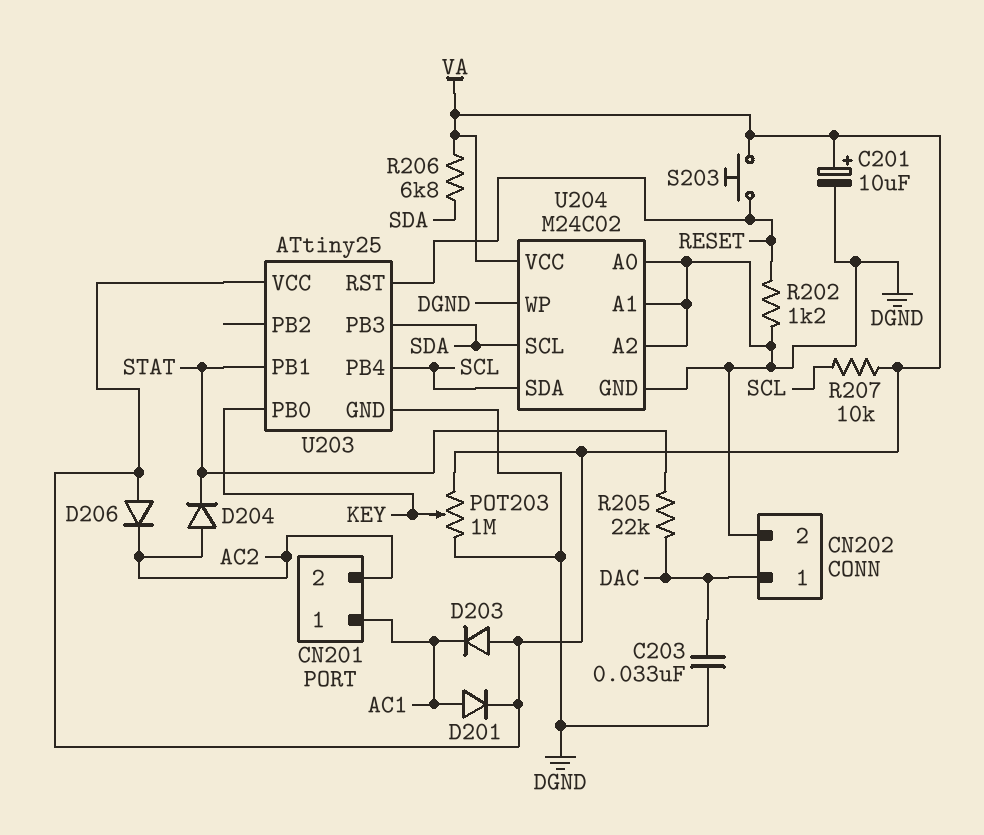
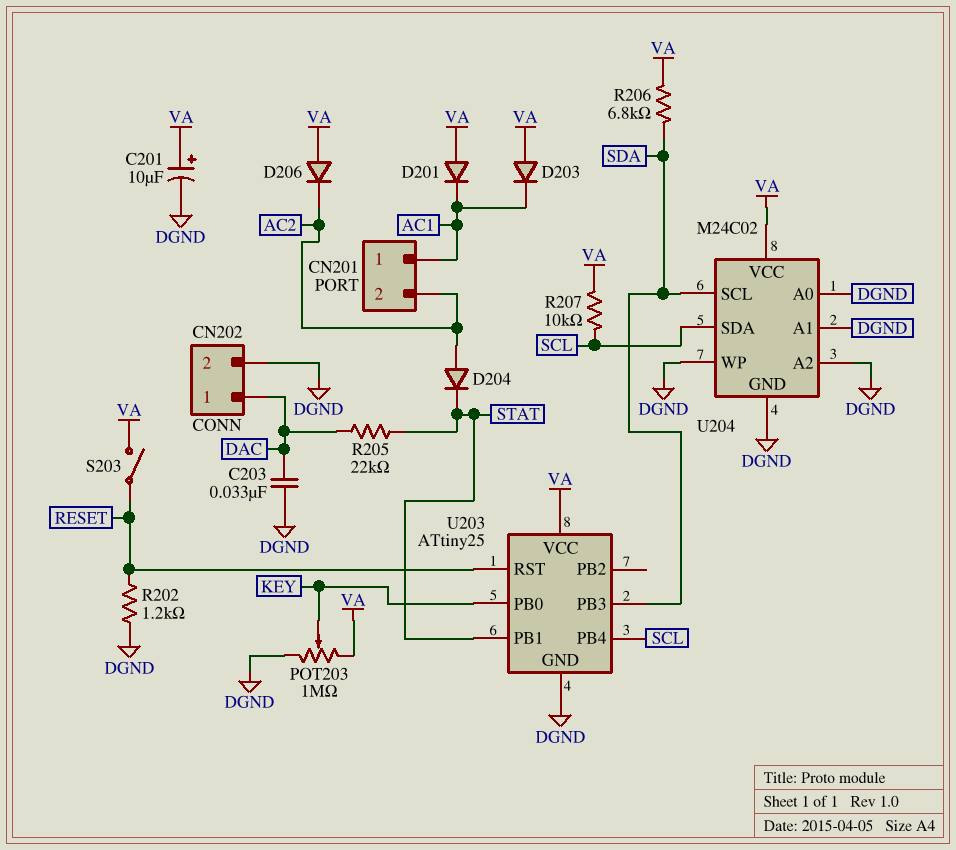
D201: diode (A AC1, K VA) -> diode (A VA, K AC1)
S203: button (RESET, VA) -> switch (RESET, VA)

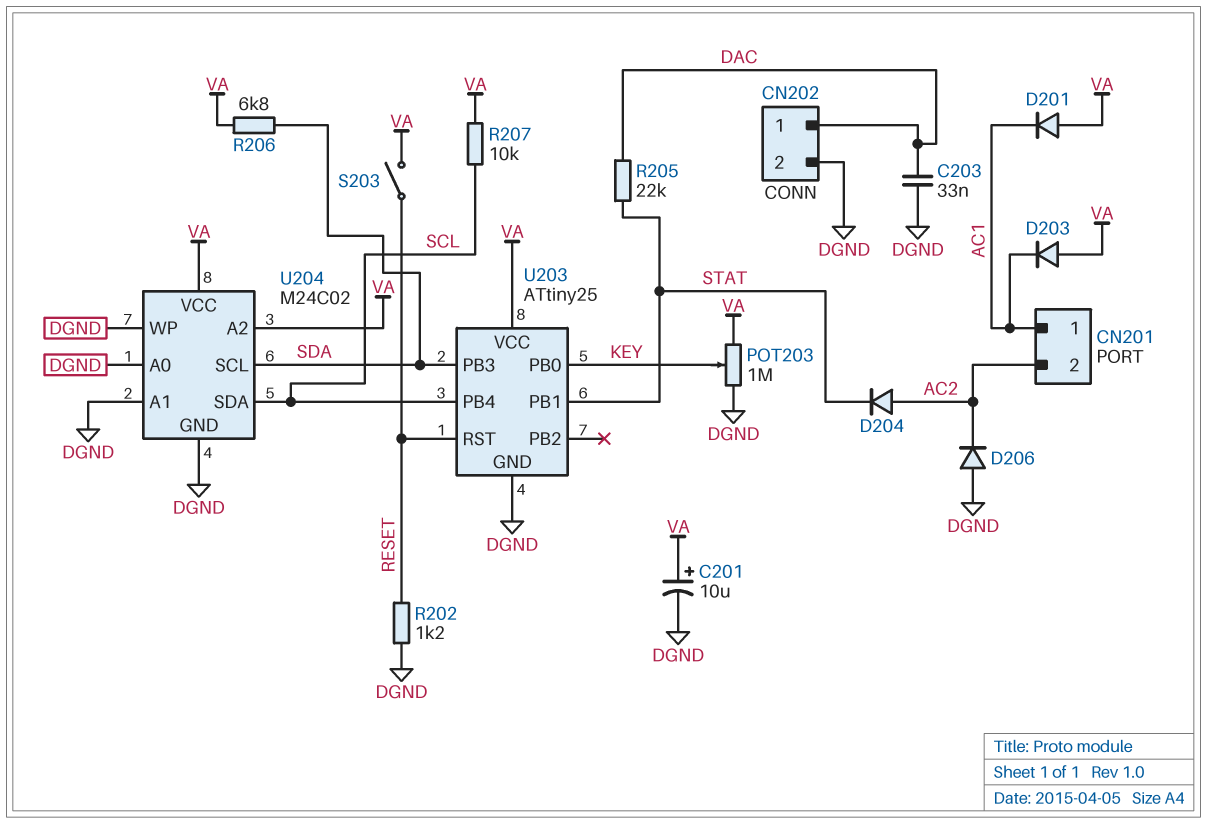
D206: diode (A VA, K AC2) -> diode (A DGND, K AC2)
U204 pin A2: DGND -> VA

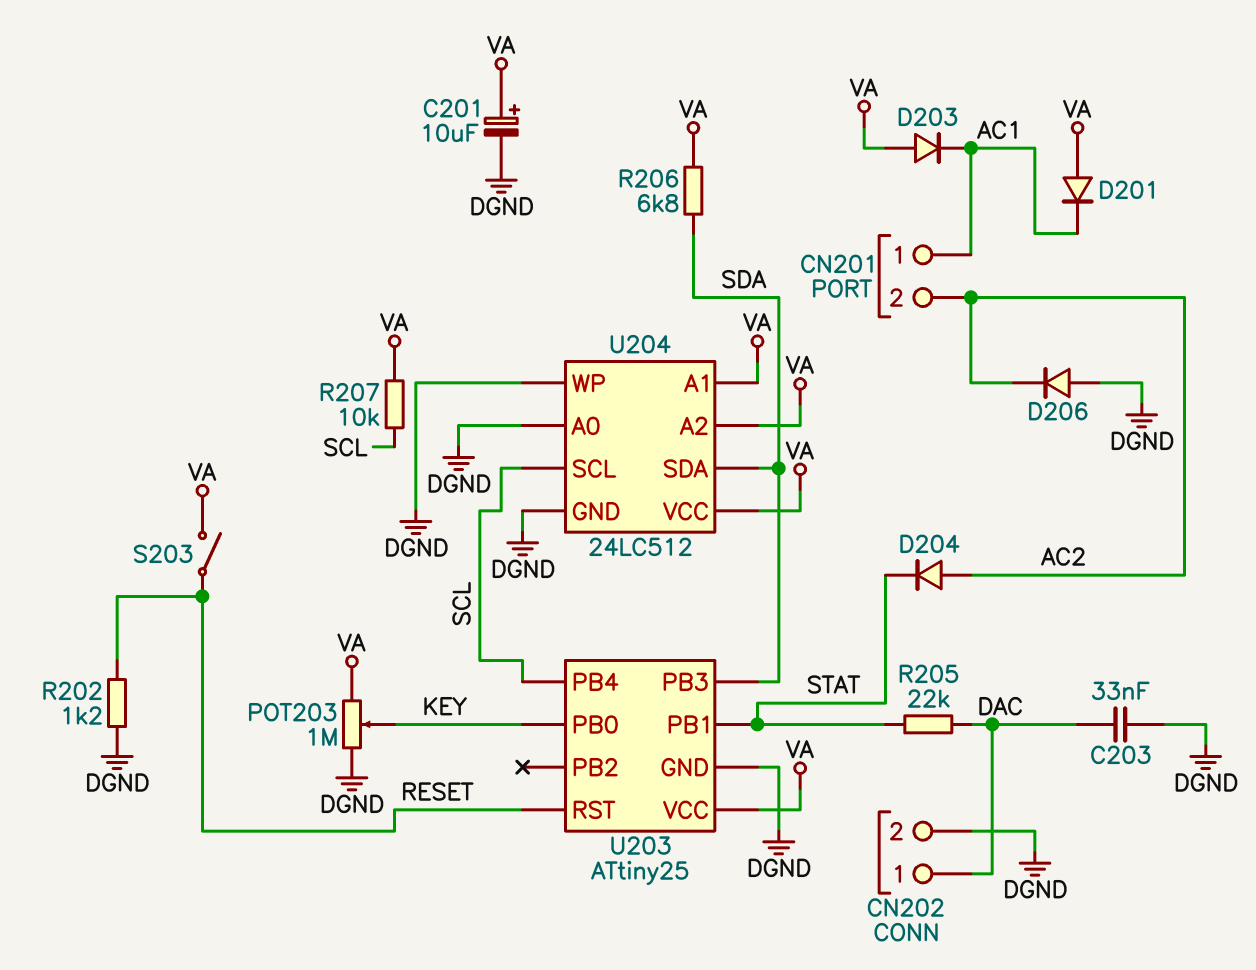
U204: M24C02 -> 24LC512
U204 pin A1: DGND -> VA
U204 pin SCL: SDA -> SCL
U204 pin SDA: SCL -> SDA

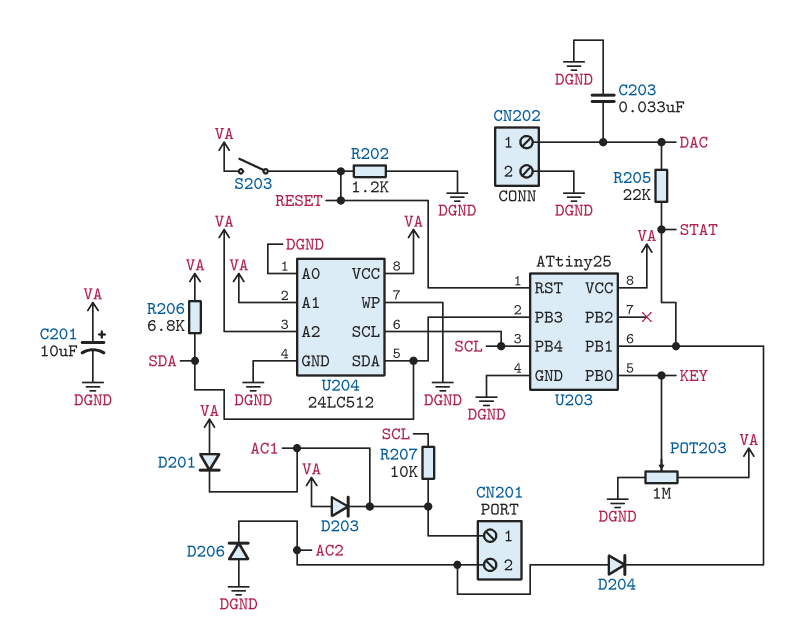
R207: 10k (SCL, VA) -> 10k (AC1, SCL)

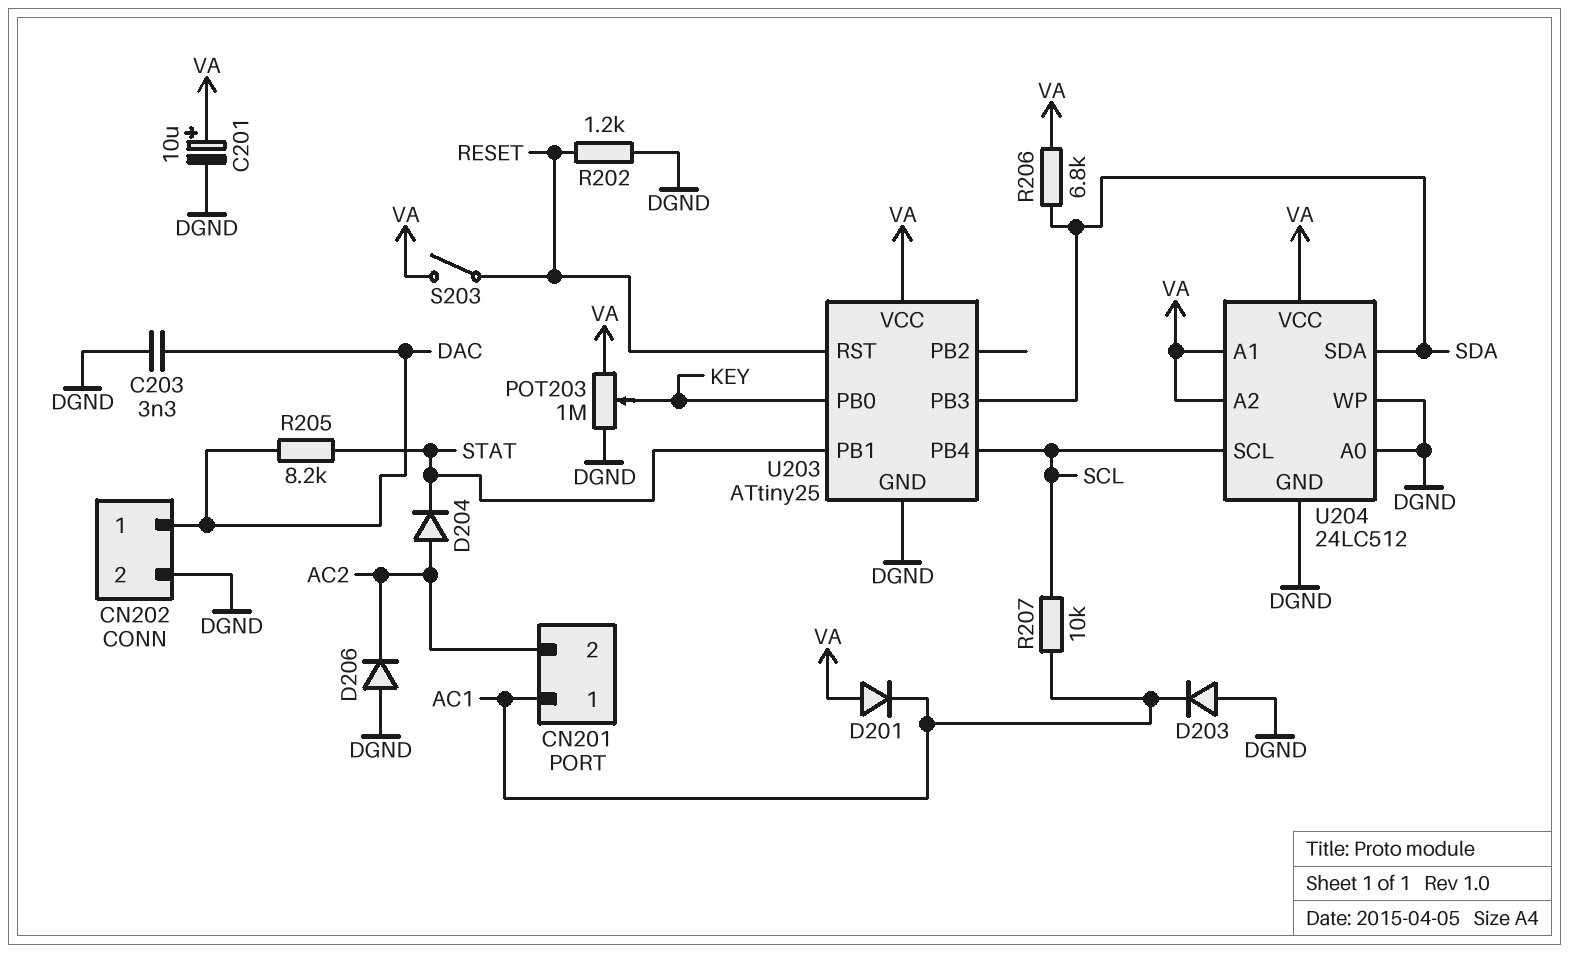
C203: 33nF (DAC, DGND) -> 3.3nF (DAC, DGND)
D203: diode (A VA, K AC1) -> diode (A DGND, K AC1)
R205: 22k (DAC, STAT) -> 8.2k (DAC, STAT)

